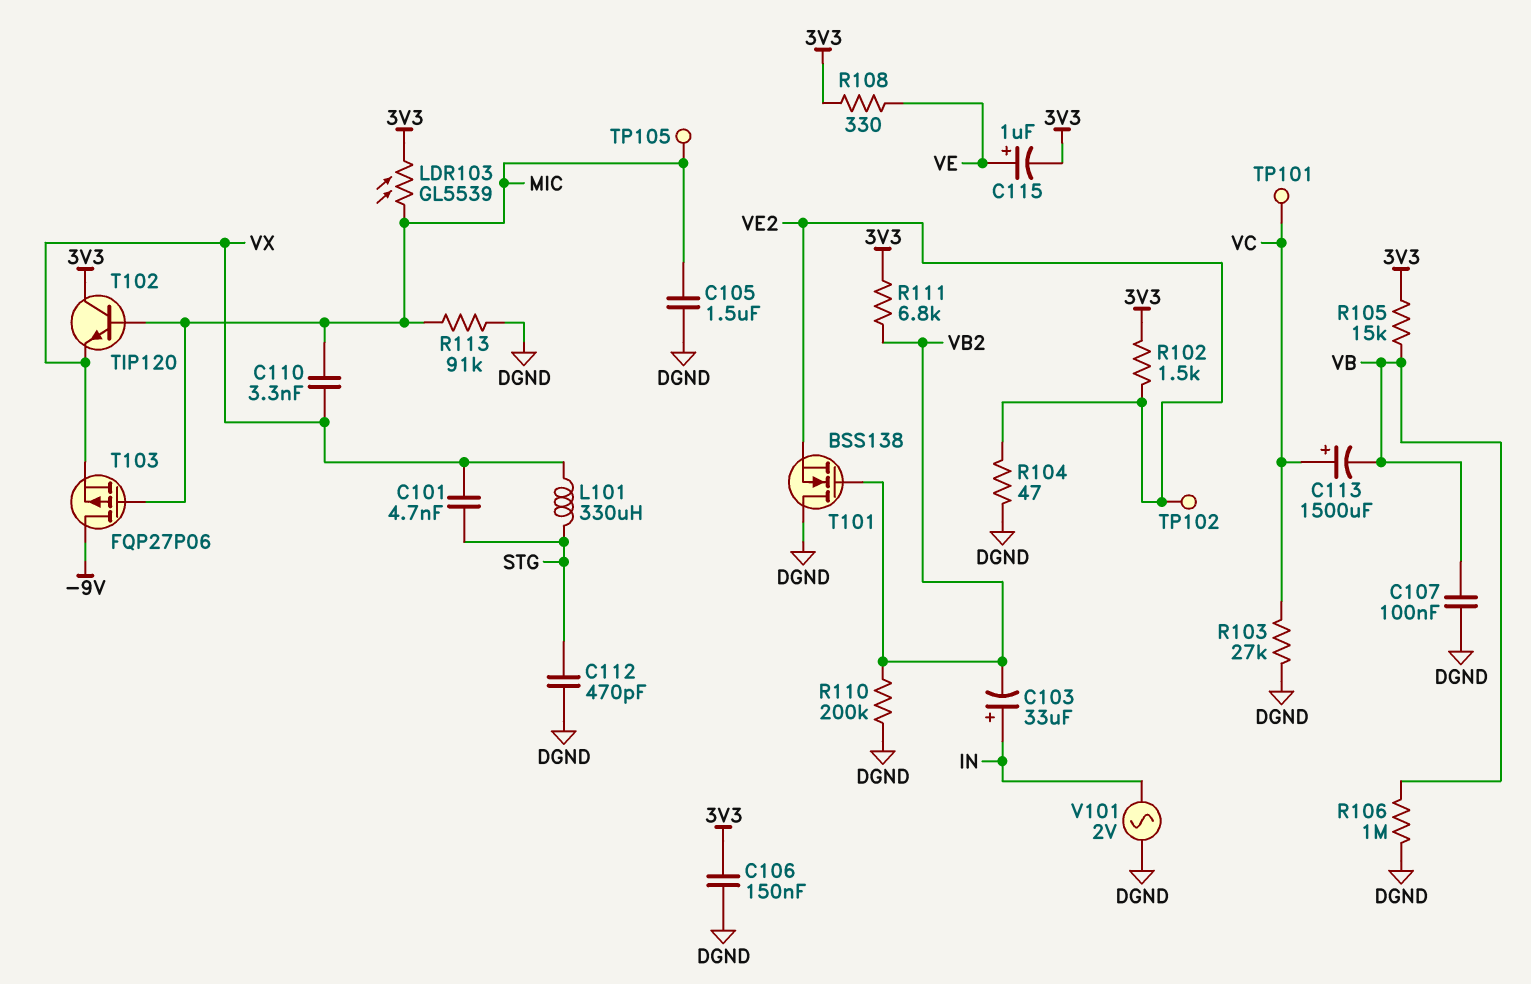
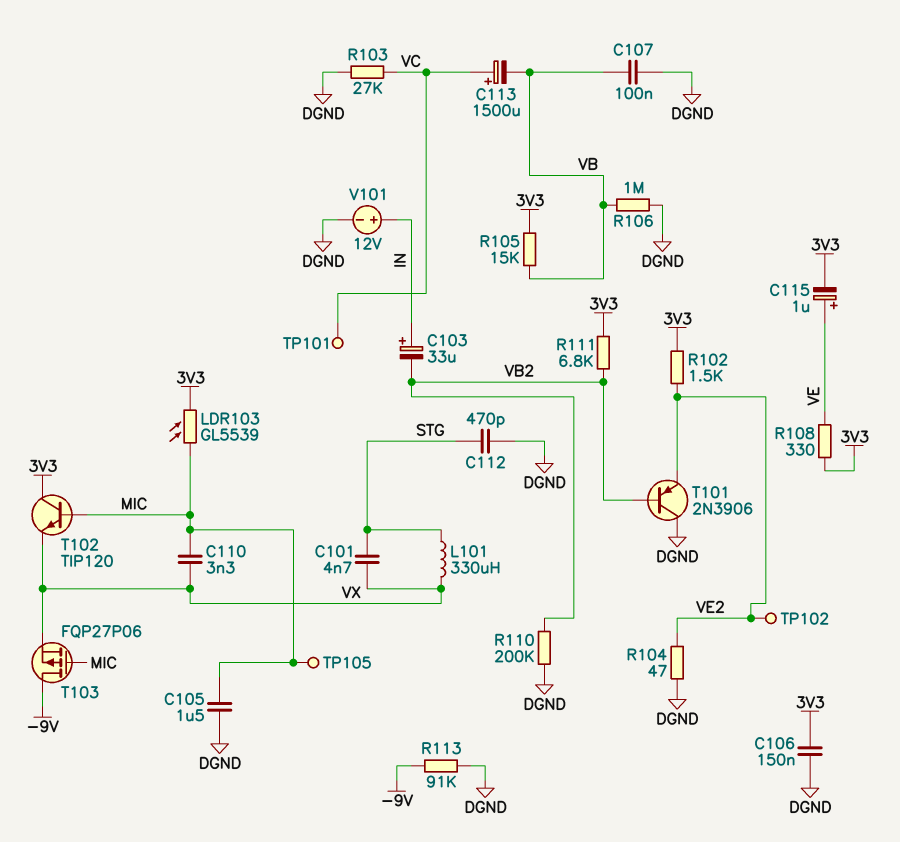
R113: 91k (DGND, MIC) -> 91k (-9V, DGND)
T101: NMOS BSS138 (G VB2, D DGND, S VE2) -> PNP 2N3906 (B VB2, C DGND, E VE2)
V101: AC 2V (DGND, IN) -> 12V (plus IN, minus DGND)

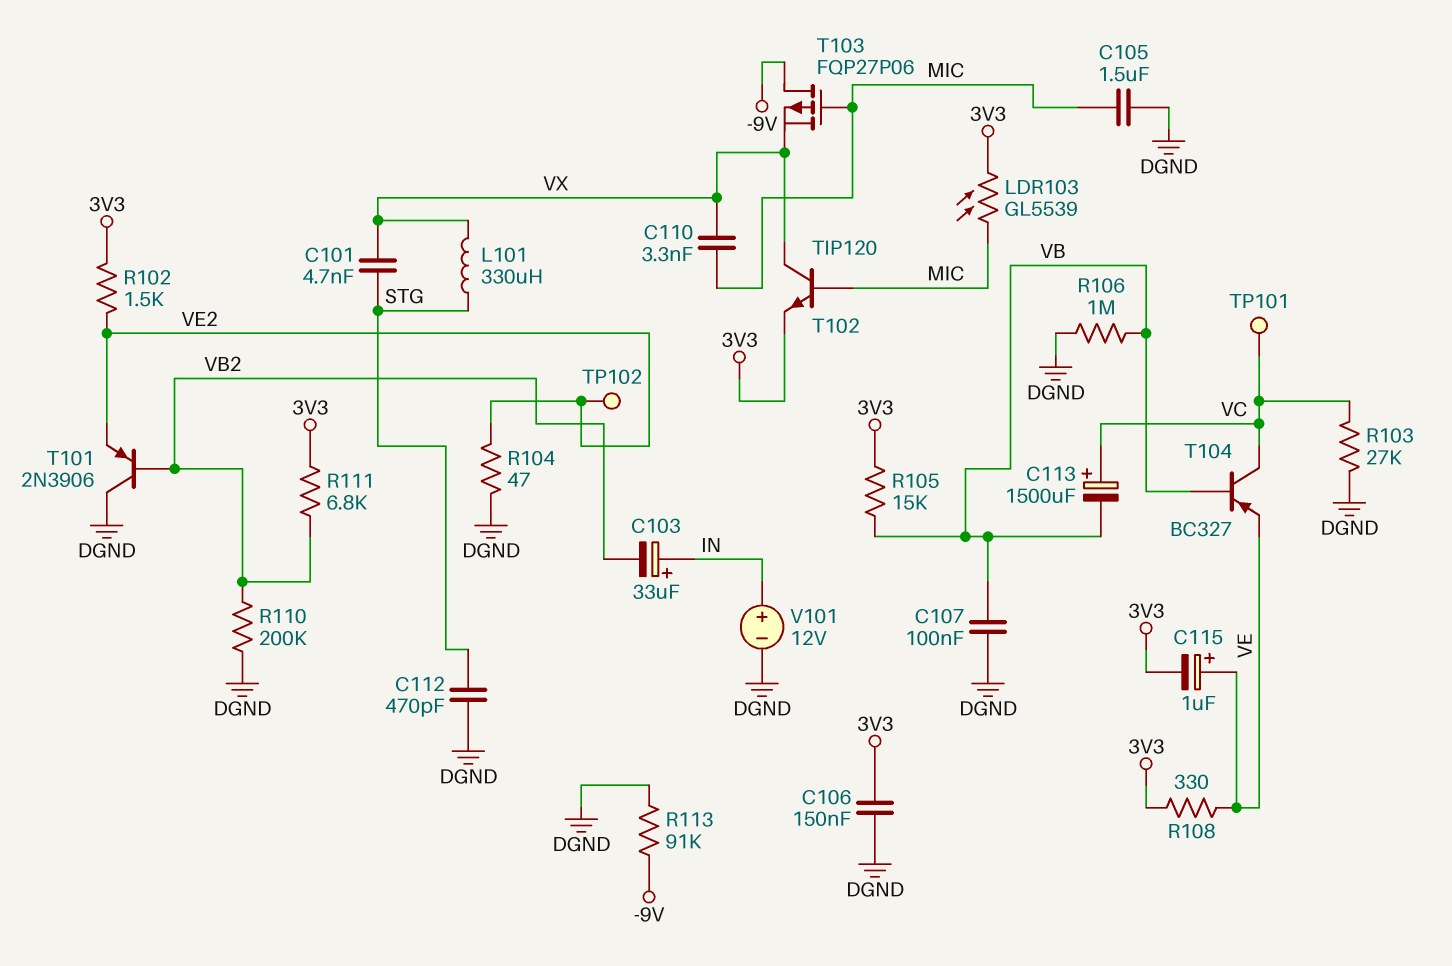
T102: NPN TIP120 (B MIC, C 3V3, E VX) -> NPN TIP120 (B MIC, C VX, E 3V3)
T104: none -> PNP BC327 (B VB, C VC, E VE)
TP105: test point (MIC) -> none

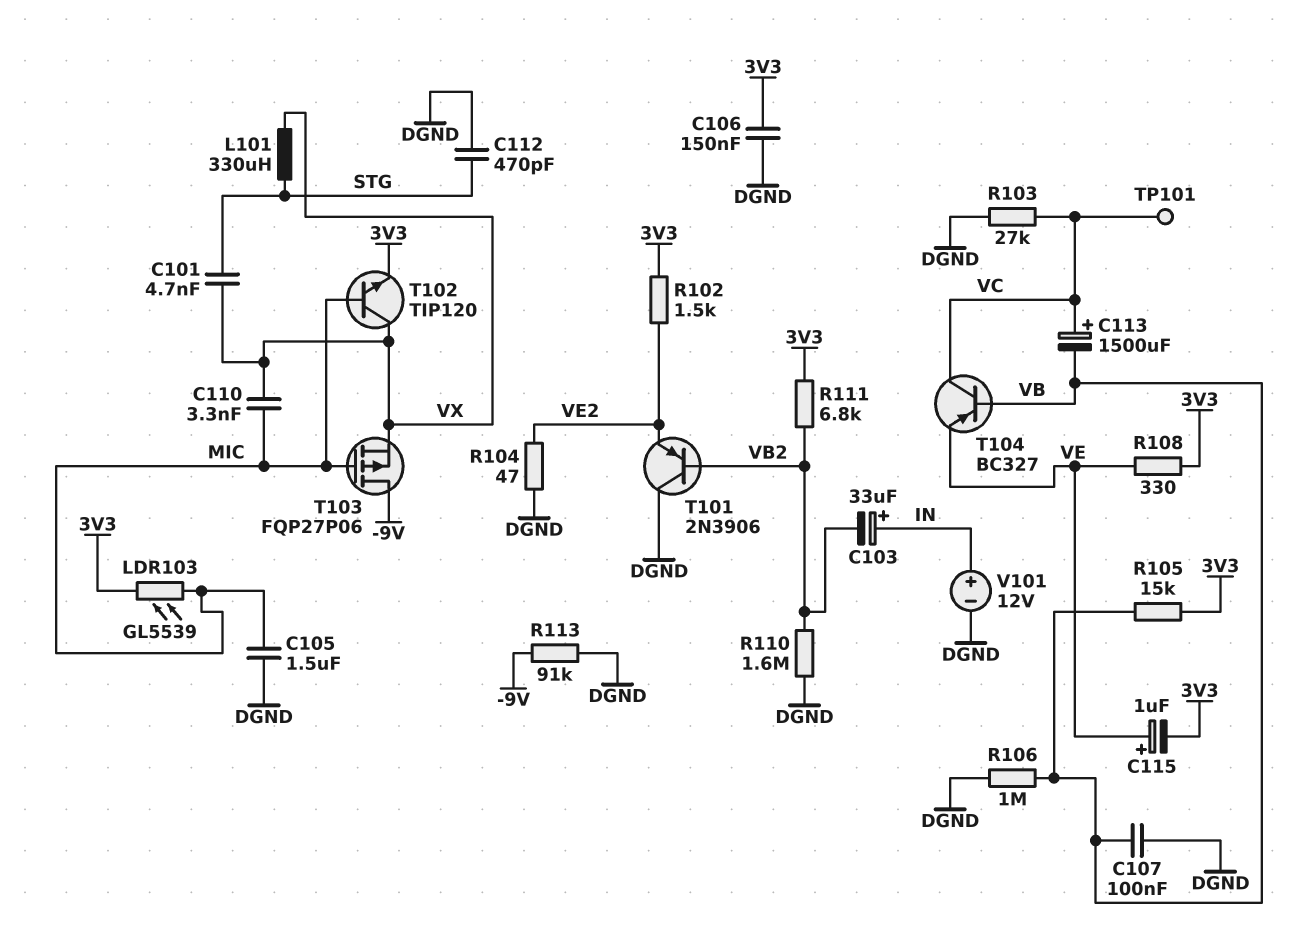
R110: 200k (DGND, VB2) -> 1.6M (DGND, VB2)
TP102: test point (VE2) -> none

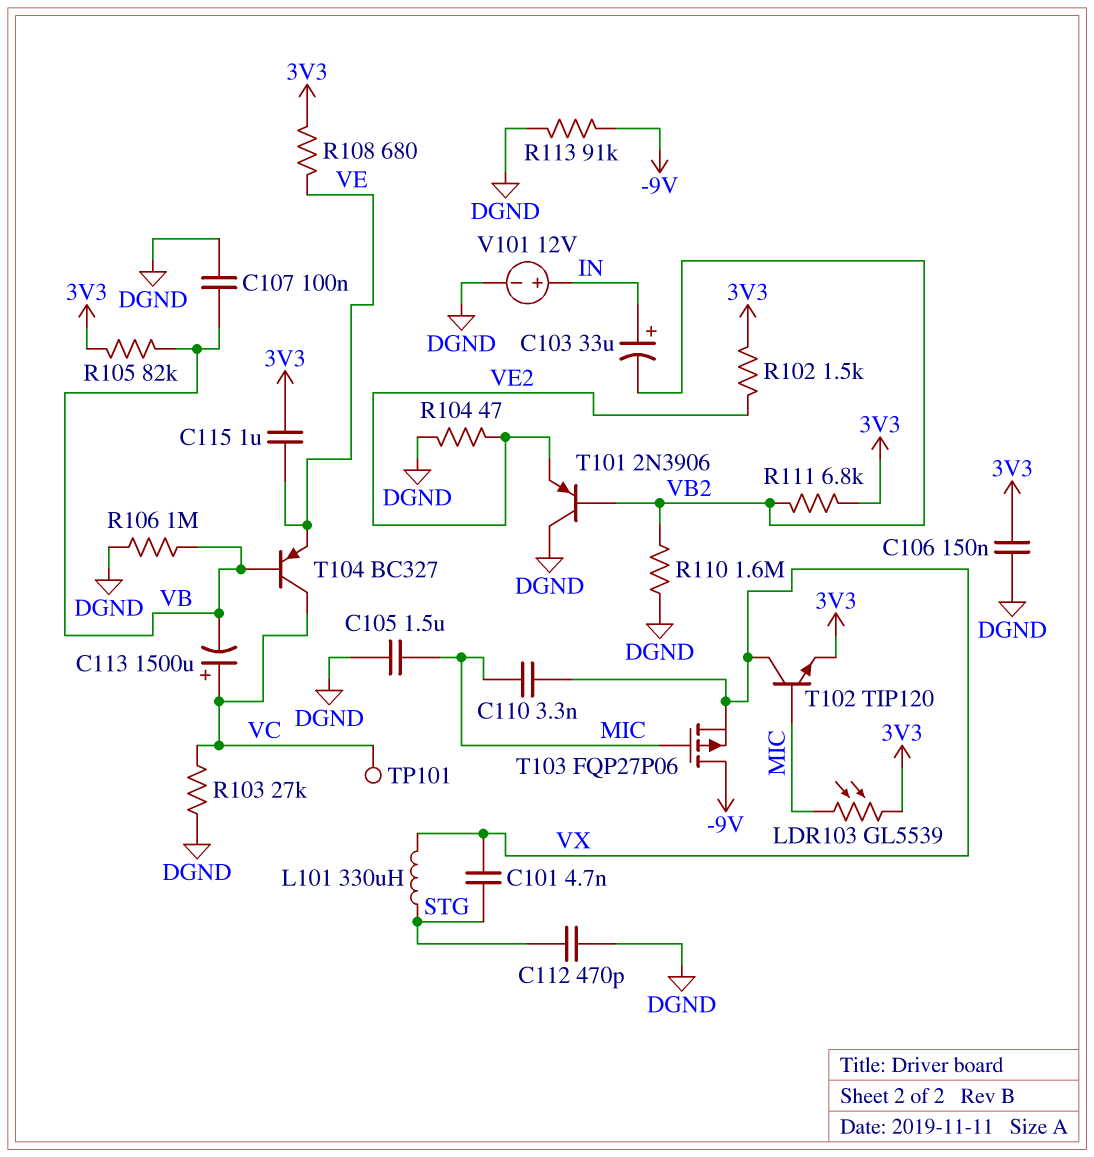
C115: 1uF (plus VE, minus 3V3) -> 1uF (3V3, VE)
R105: 15k (3V3, VB) -> 82k (3V3, VB)
R108: 330 (3V3, VE) -> 680 (3V3, VE)

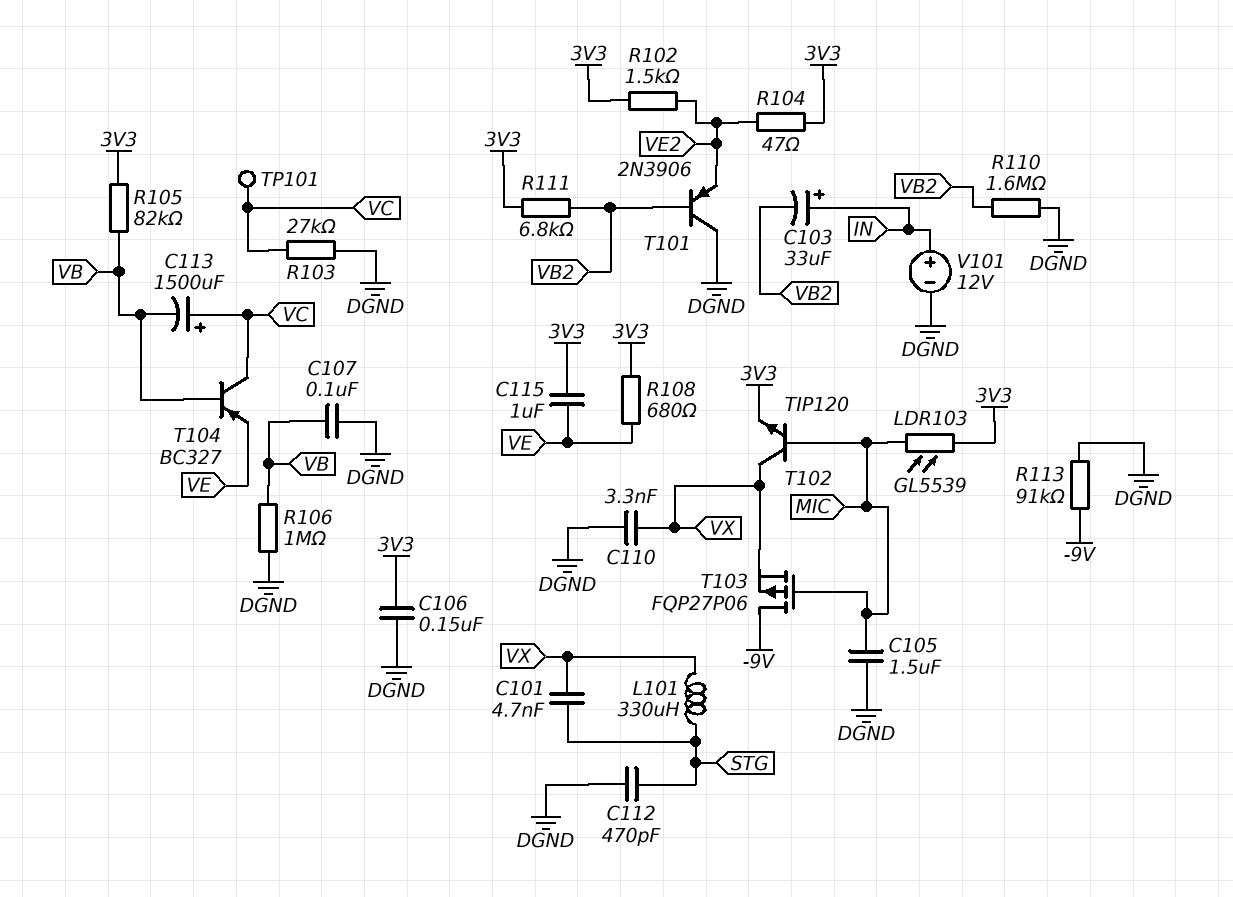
C110: 3.3nF (MIC, VX) -> 3.3nF (DGND, VX)
R104: 47 (DGND, VE2) -> 47 (3V3, VE2)

